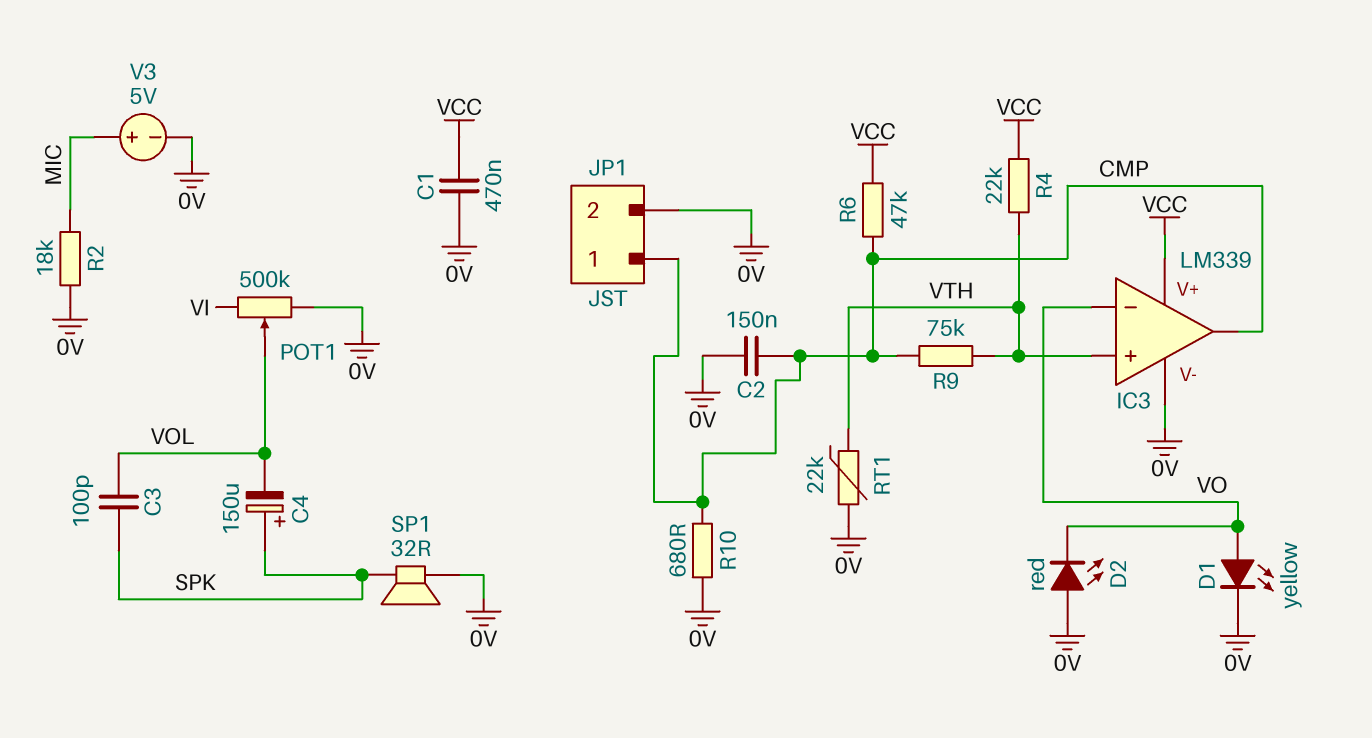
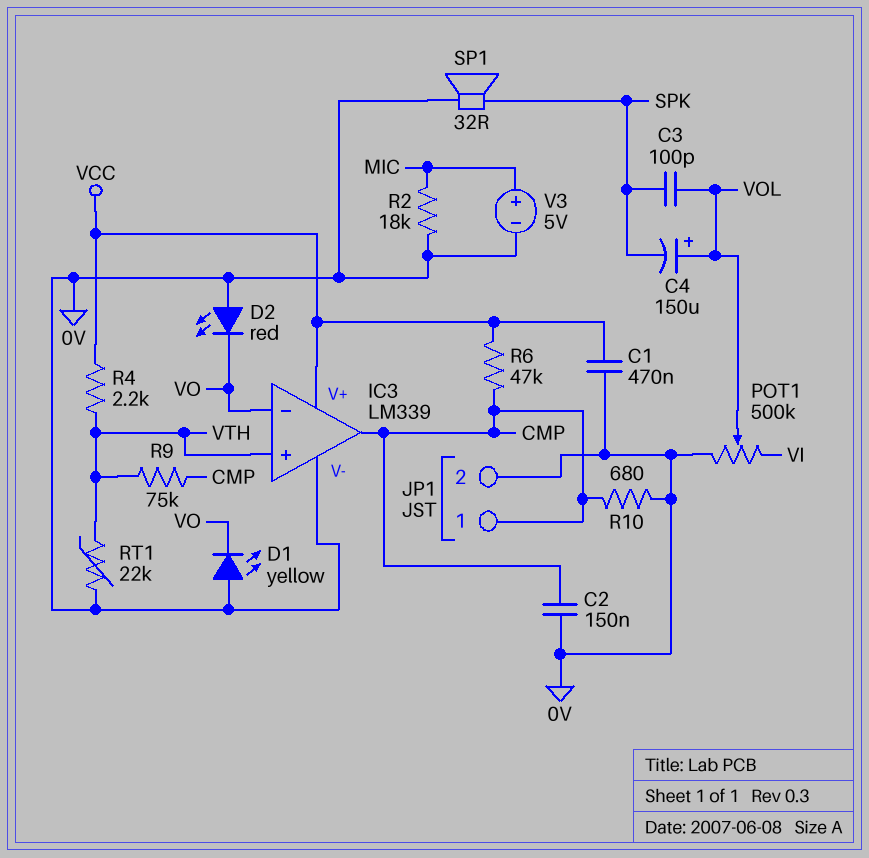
C4: 150uF (plus SPK, minus VOL) -> 150uF (plus VOL, minus SPK)
D1: LED yellow (A VO, K 0V) -> LED yellow (A 0V, K VO)
R4: 22k (VCC, VTH) -> 2.2k (VCC, VTH)

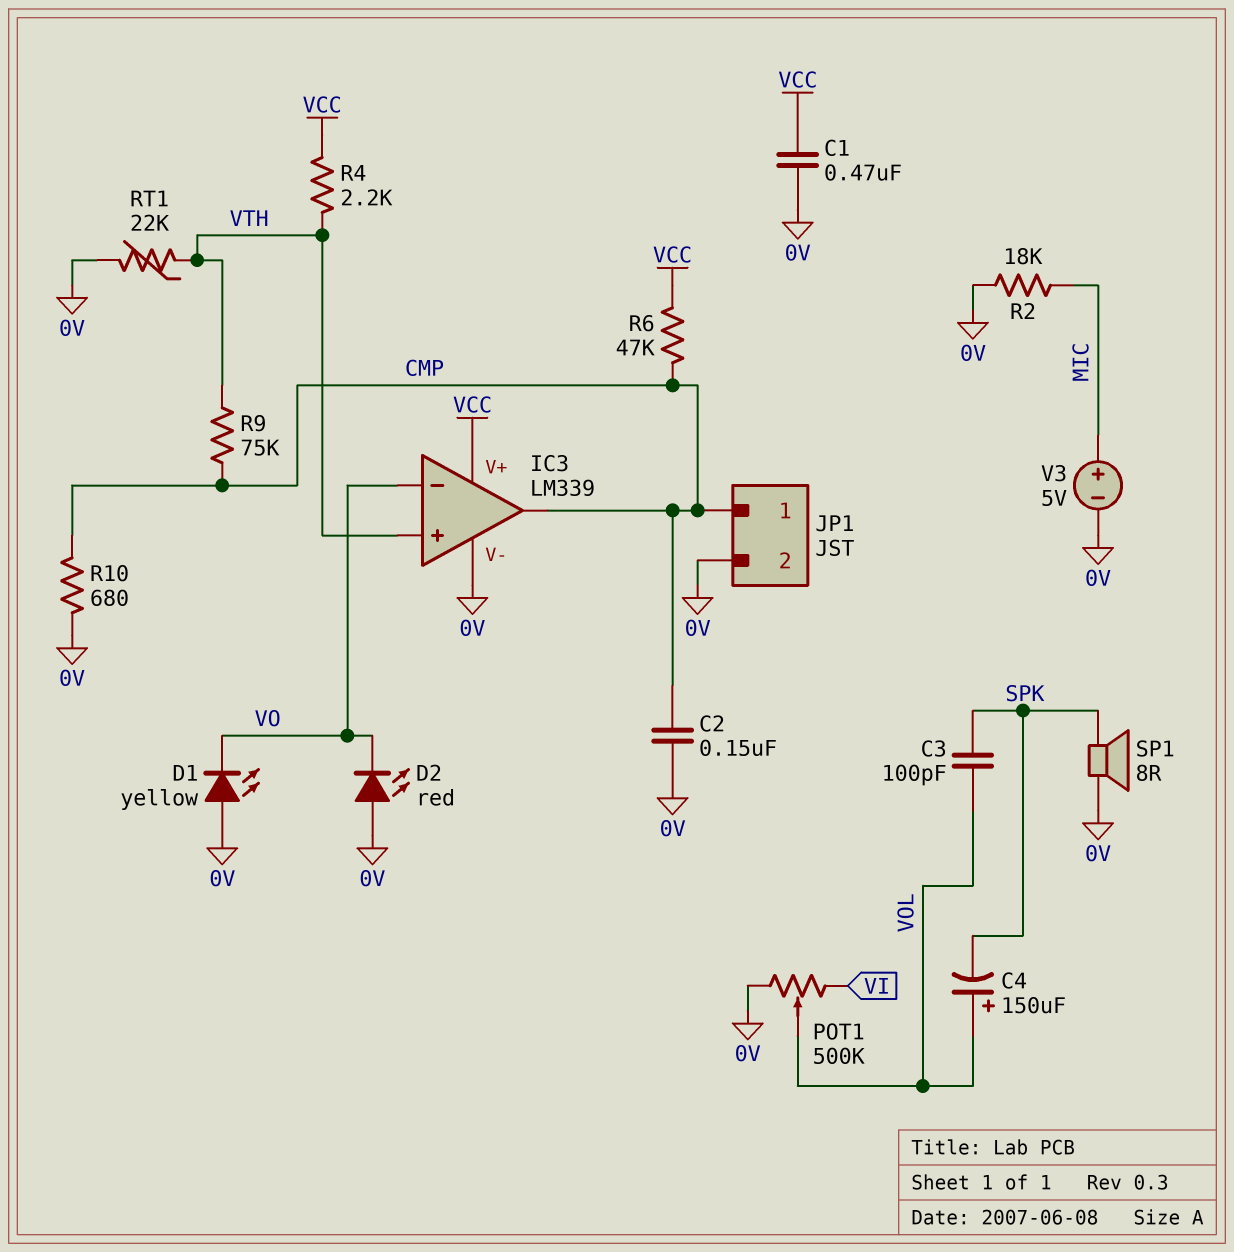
SP1: speaker 32R (0V, SPK) -> speaker 8R (0V, SPK)

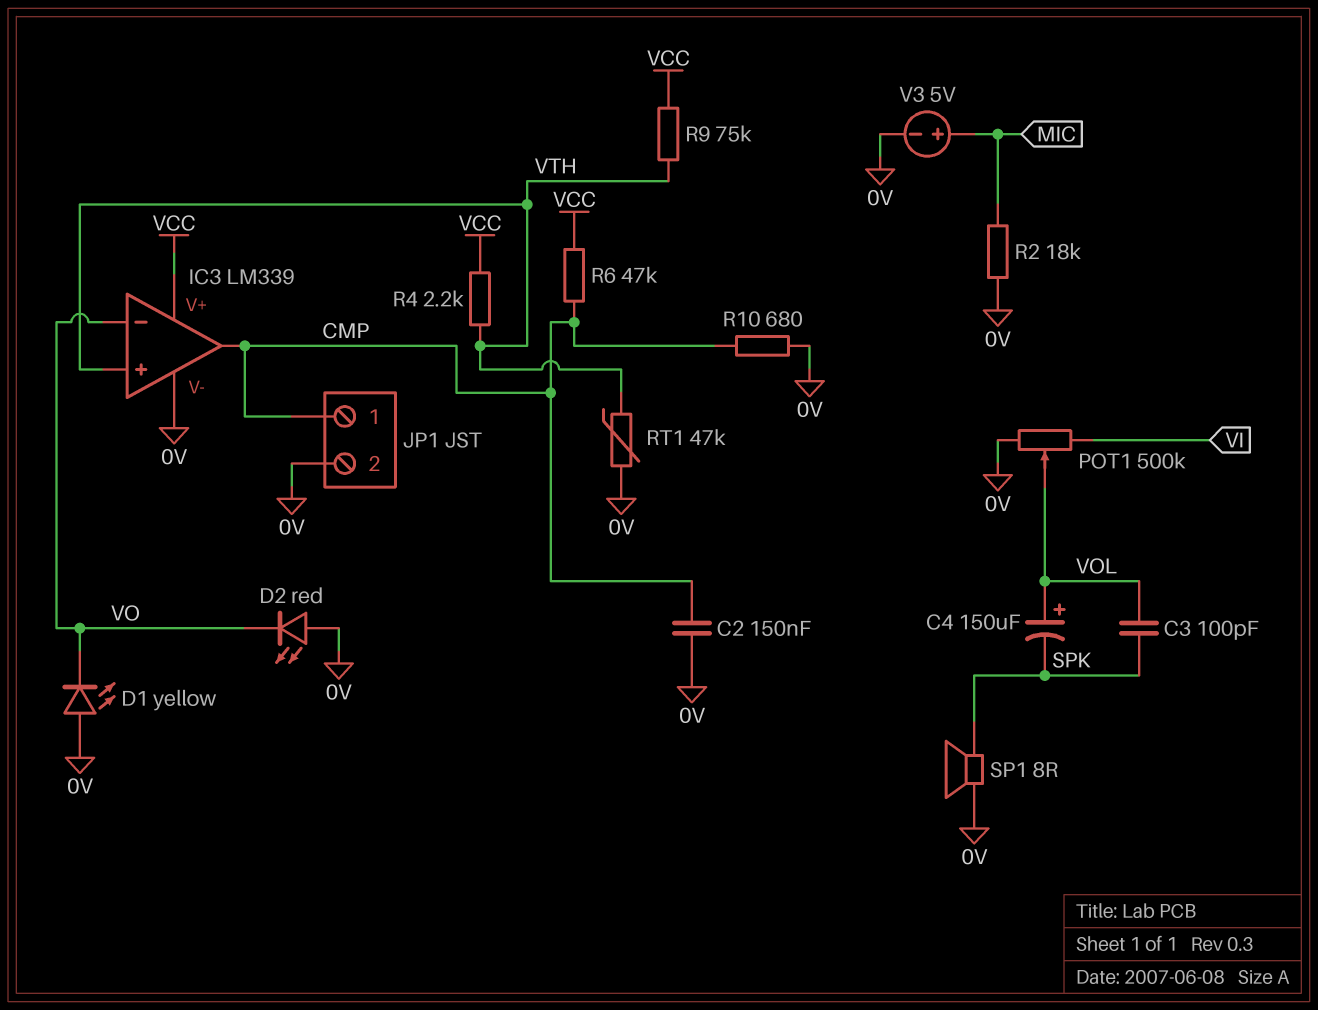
C1: 470nF (0V, VCC) -> none
R9: 75k (CMP, VTH) -> 75k (VCC, VTH)
RT1: 22k (0V, VTH) -> 47k (0V, VTH)

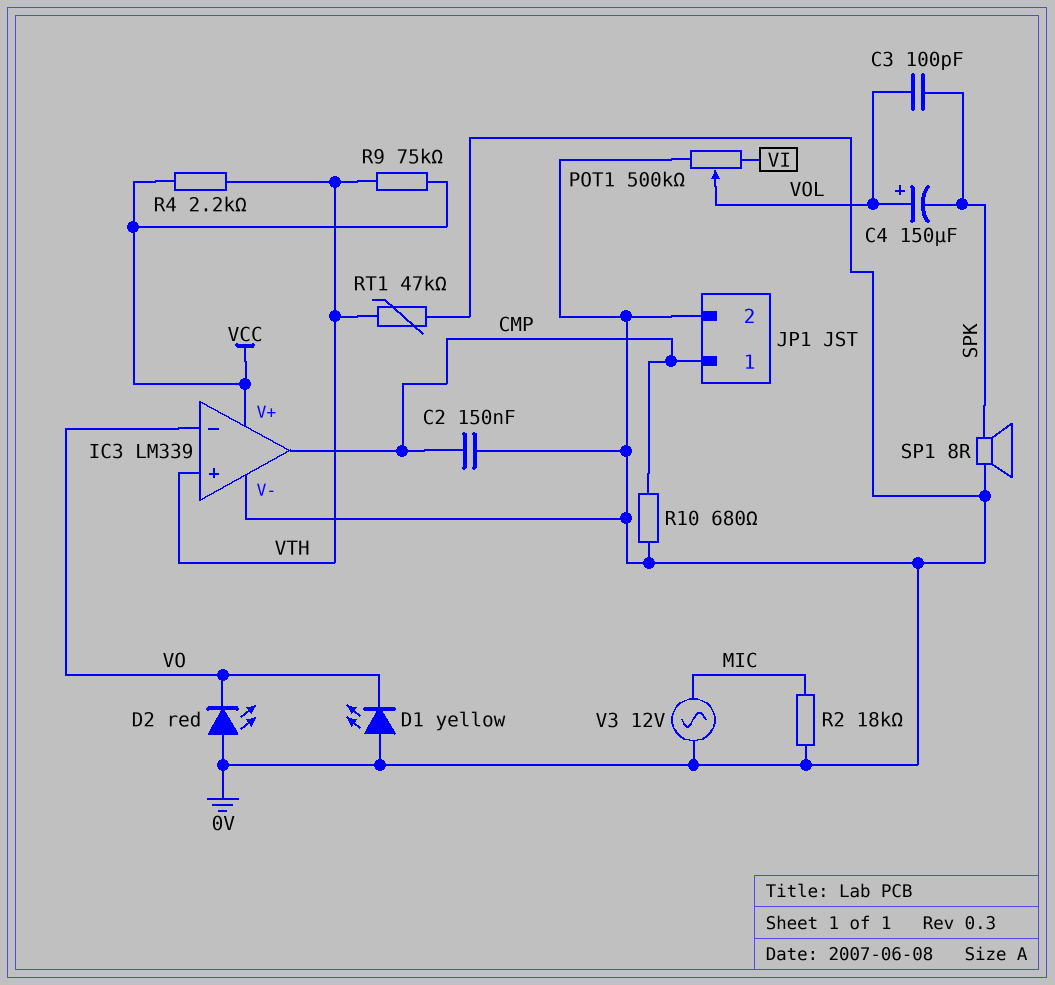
R6: 47k (CMP, VCC) -> none
V3: 5V (plus MIC, minus 0V) -> AC 12V (0V, MIC)

